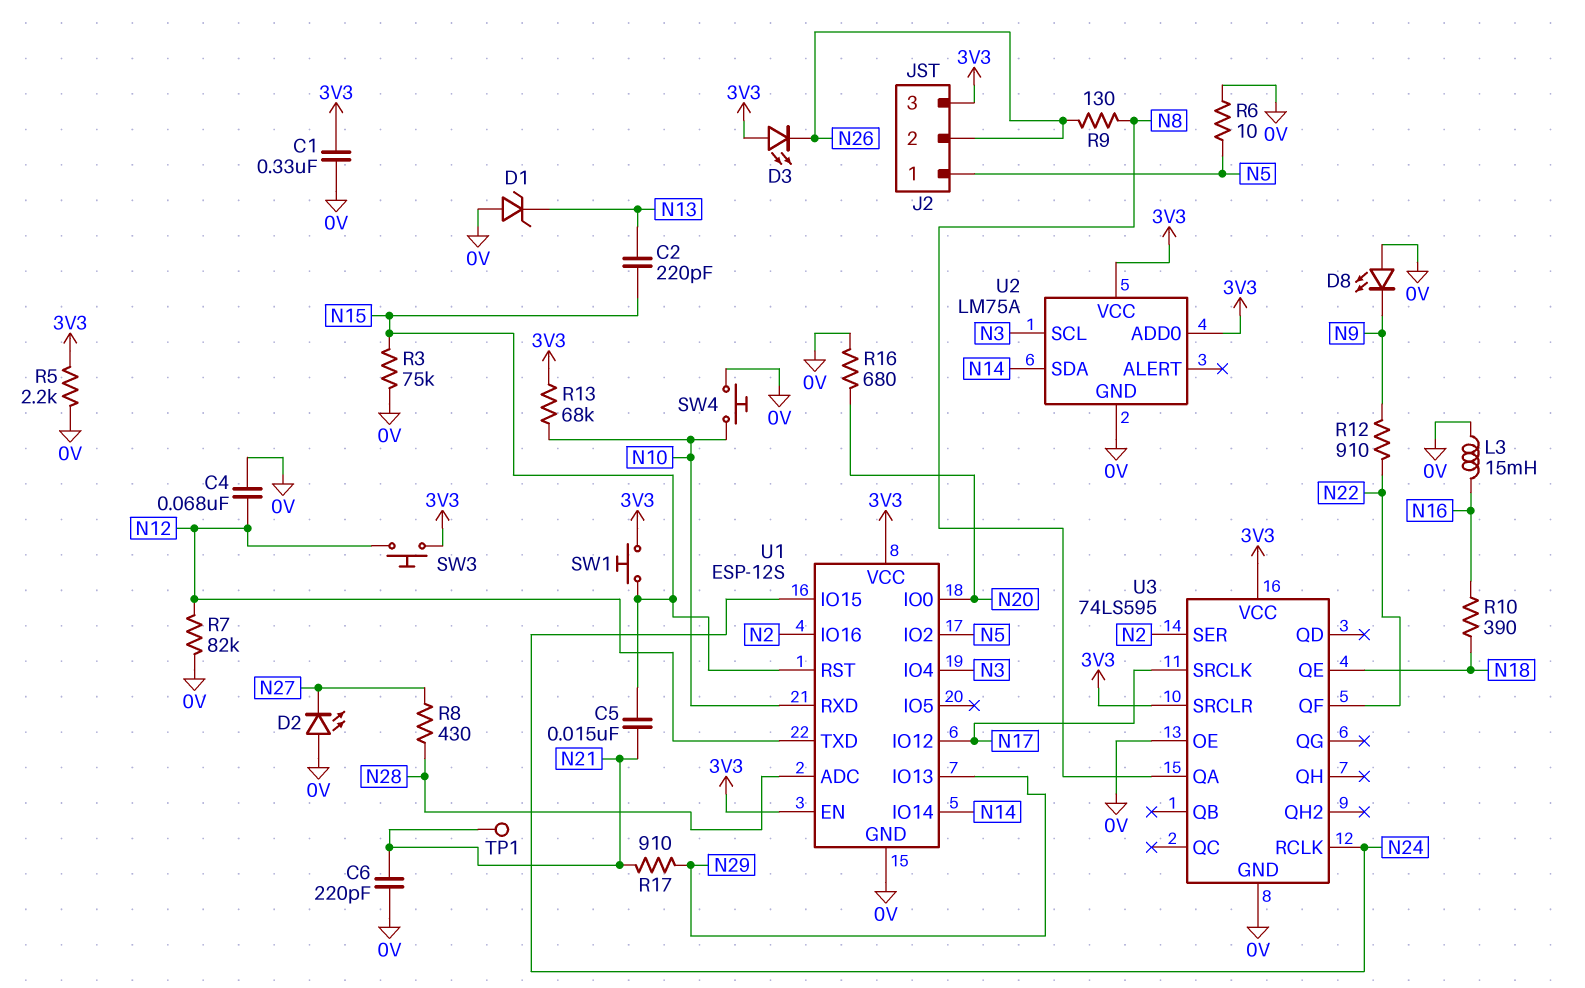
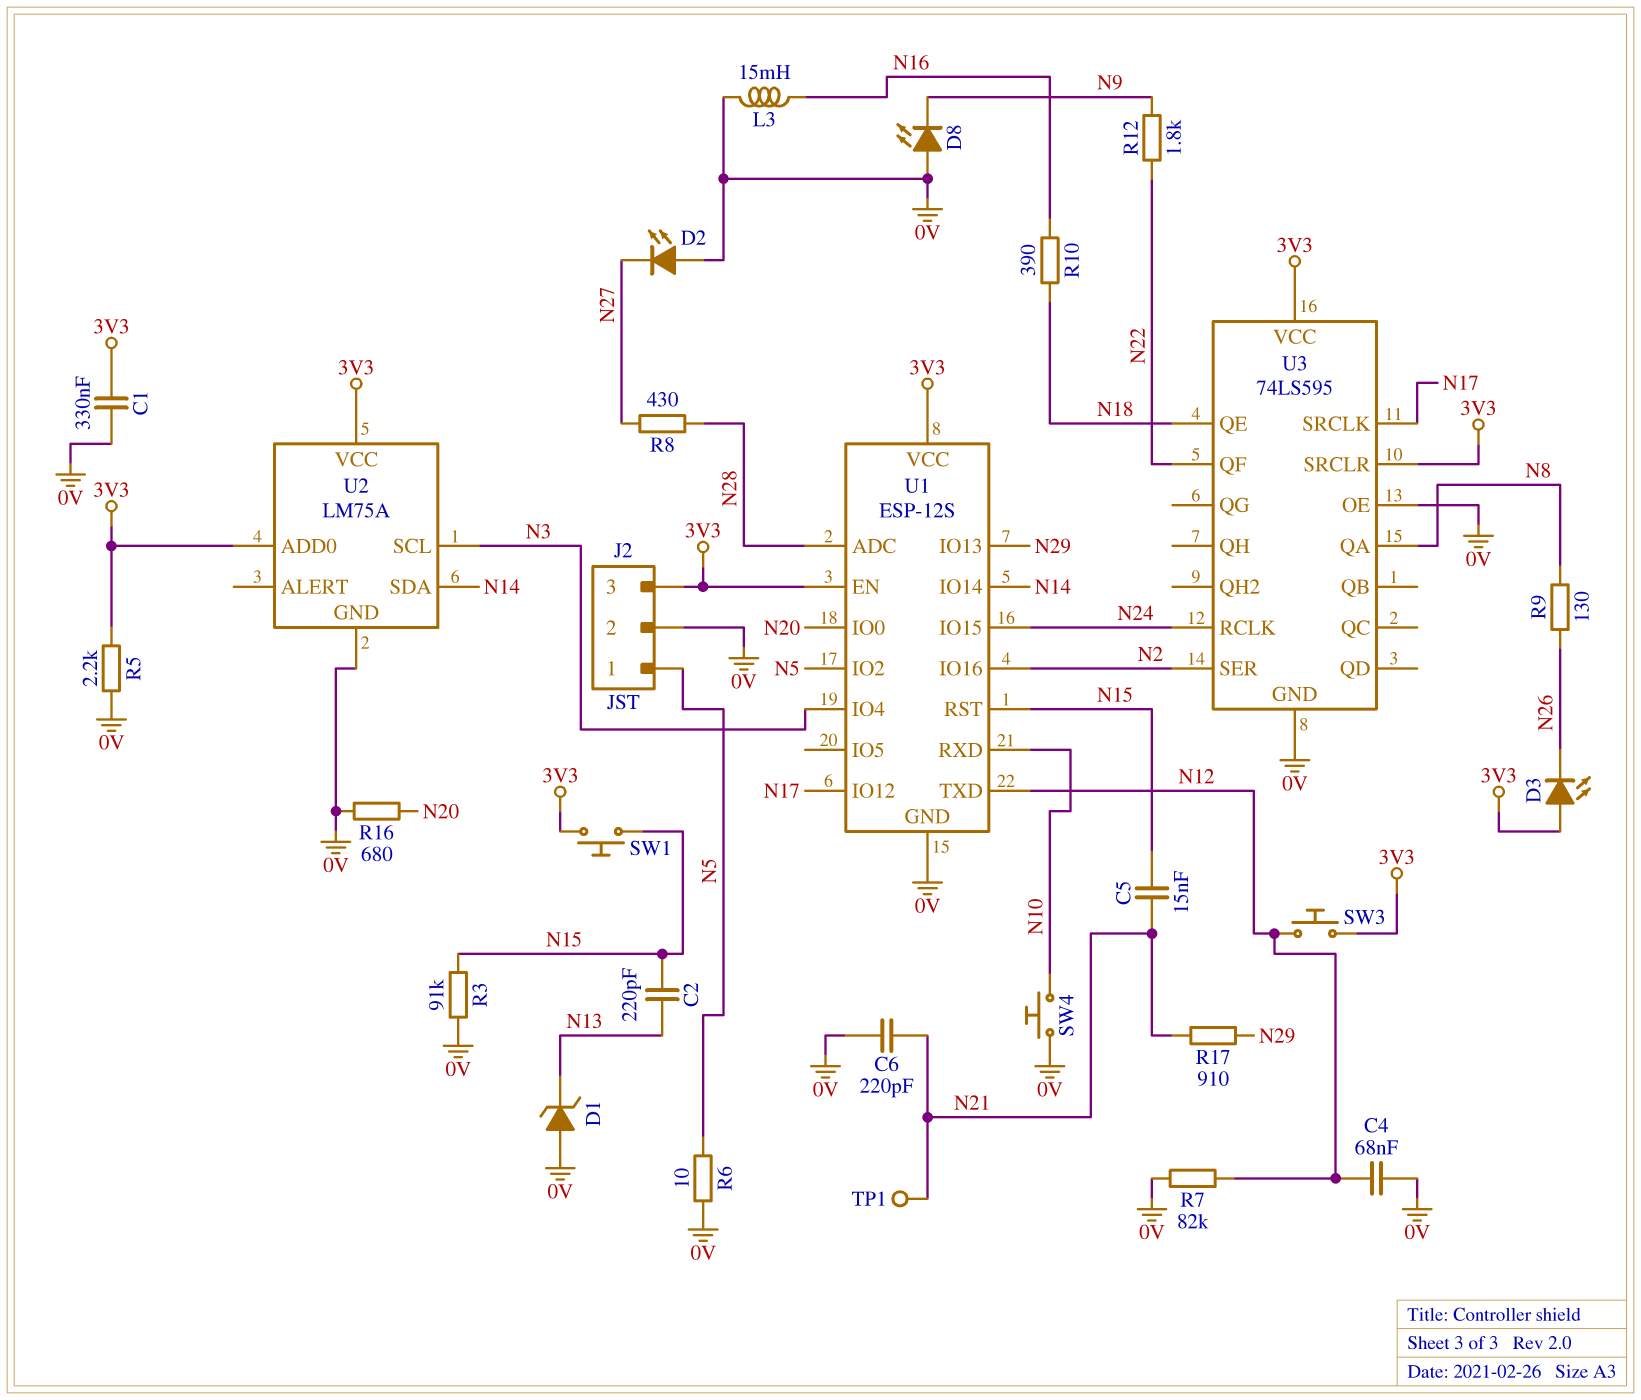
J2 pin 2: N26 -> 0V
R3: 75k (0V, N15) -> 91k (0V, N15)
R12: 910 (N9, N22) -> 1.8k (N9, N22)
R13: 68k (3V3, N10) -> none

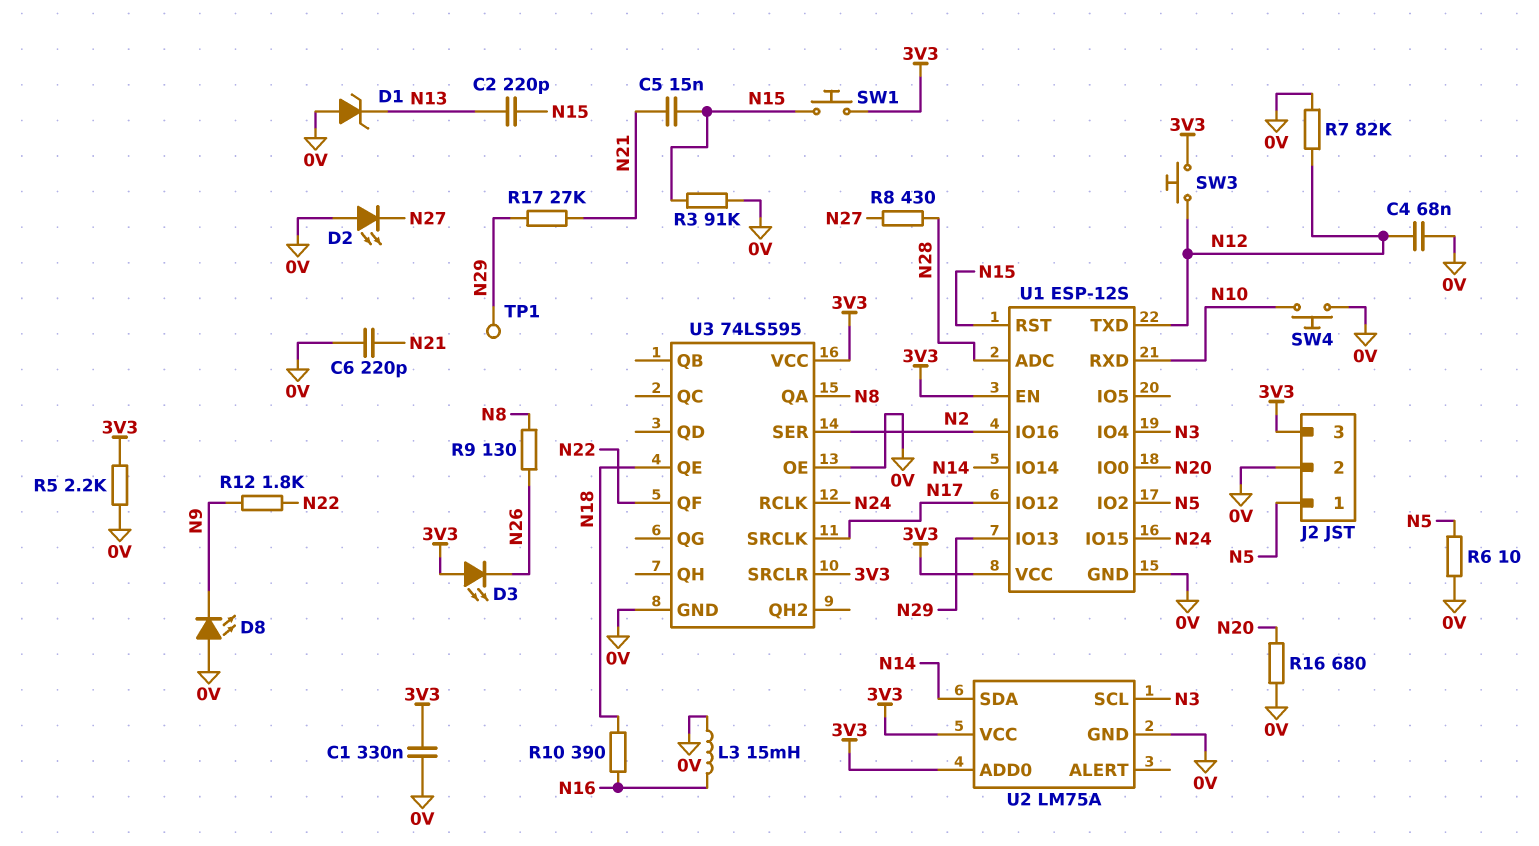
R17: 910 (N21, N29) -> 27k (N21, N29)
TP1: test point (N21) -> test point (N29)

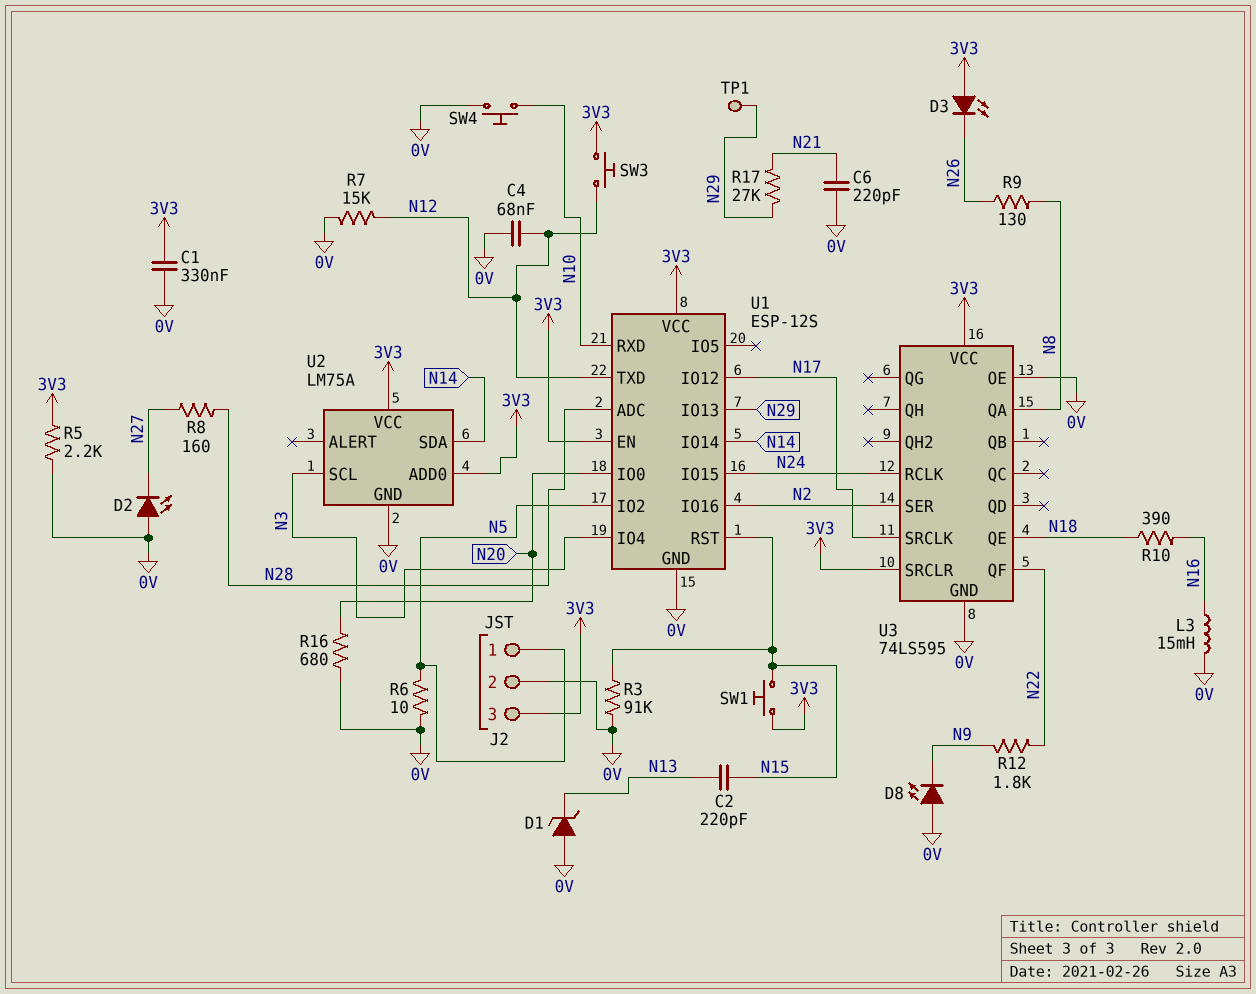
C5: 15nF (N15, N21) -> none
R7: 82k (0V, N12) -> 15k (0V, N12)
R8: 430 (N27, N28) -> 160 (N27, N28)

